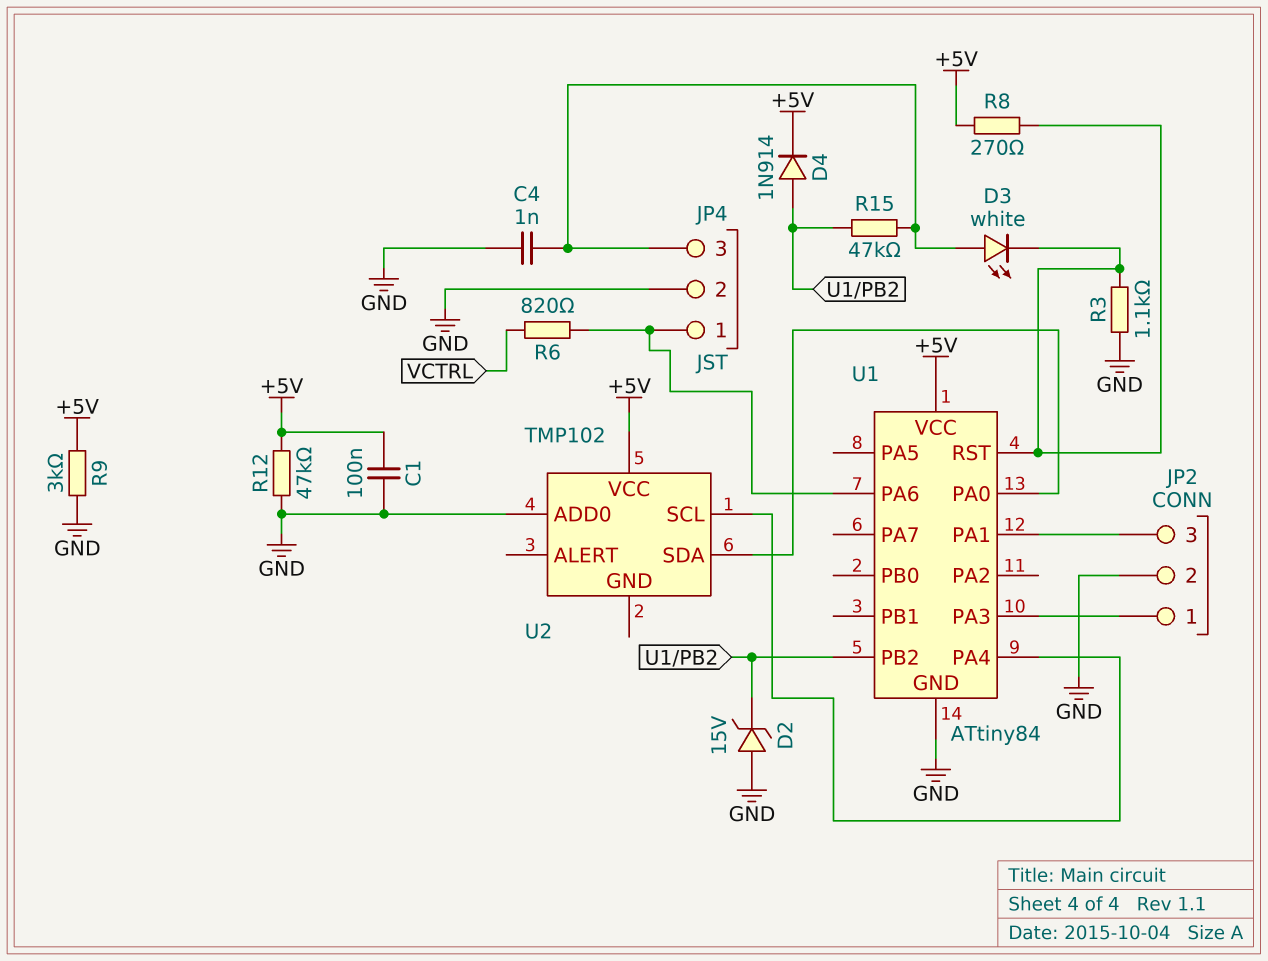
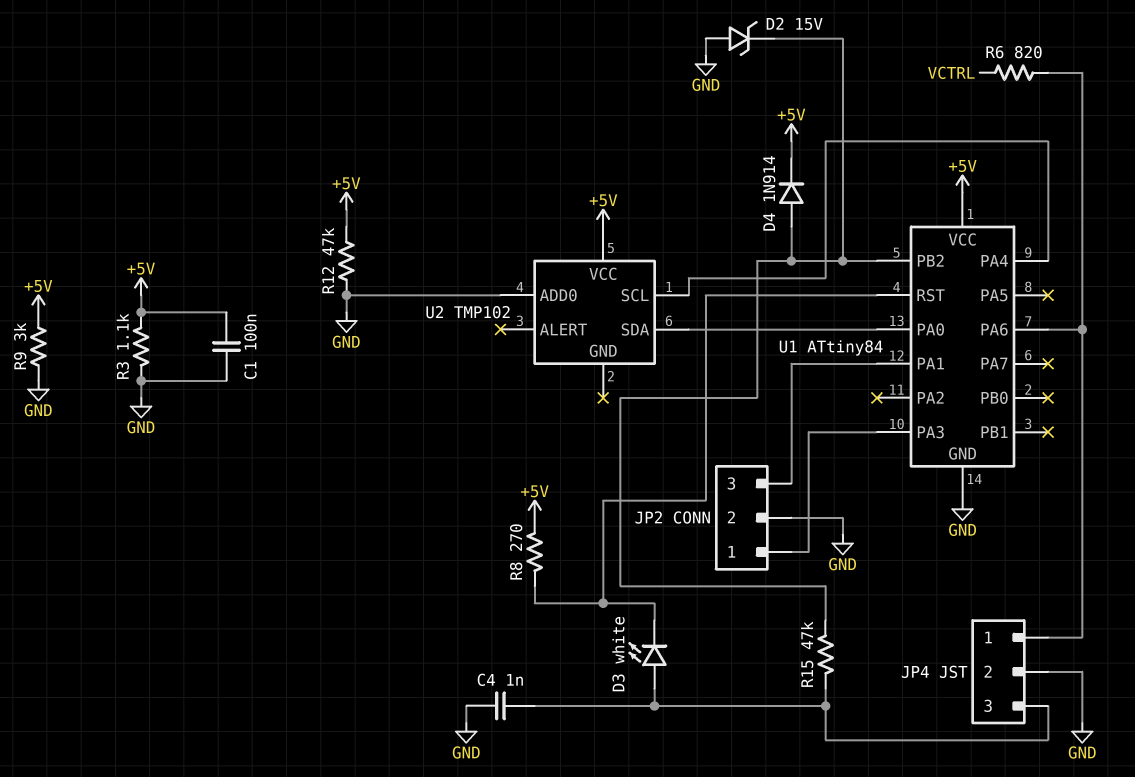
R3: 1.1k (GND, U1/RST) -> 1.1k (+5V, GND)

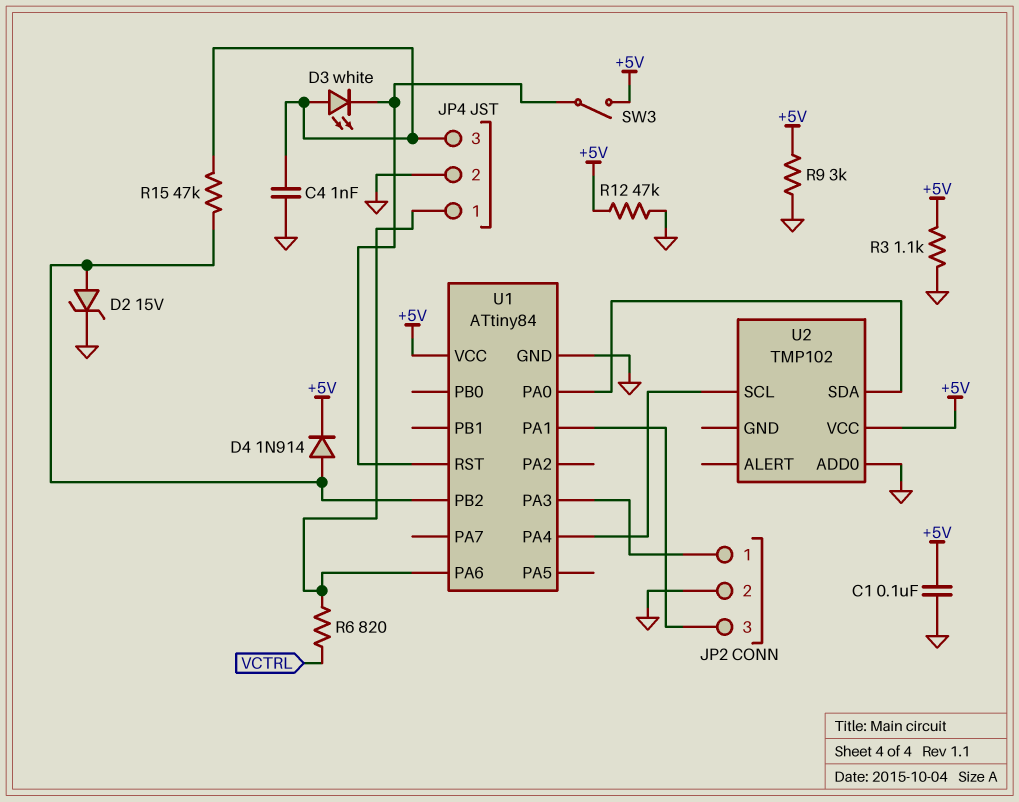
D2: zener 15V (A GND, K U1/PB2) -> zener 15V (A U1/PB2, K GND)
R8: 270 (+5V, U1/RST) -> none
SW3: none -> switch (+5V, U1/RST)

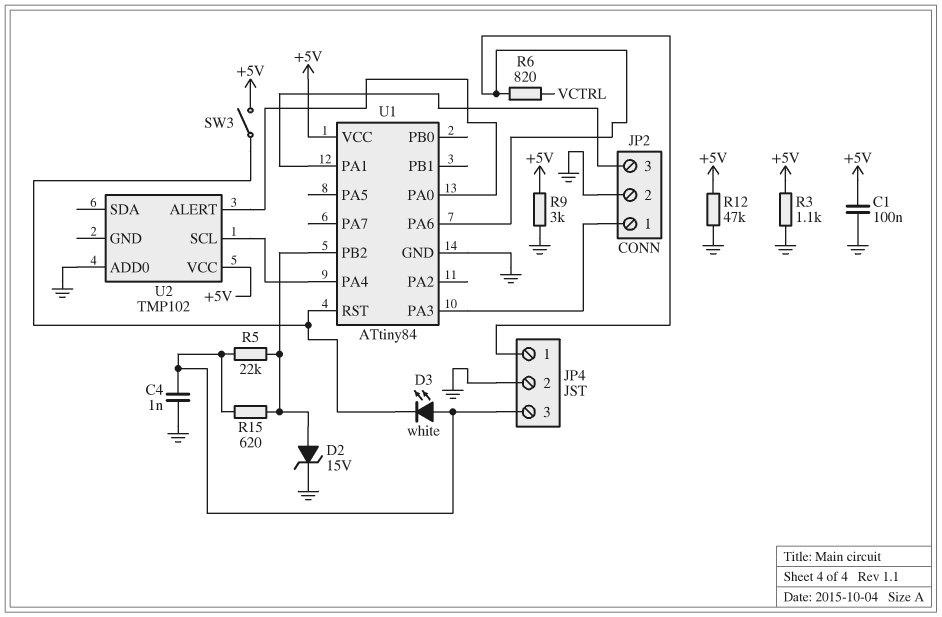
D4: diode 1N914 (A U1/PB2, K +5V) -> none
R5: none -> 22k (JP4/3, U1/PB2)
R15: 47k (JP4/3, U1/PB2) -> 620 (JP4/3, U1/PB2)
U2 pin ALERT: none -> U1/PA0
U2 pin SDA: U1/PA0 -> none

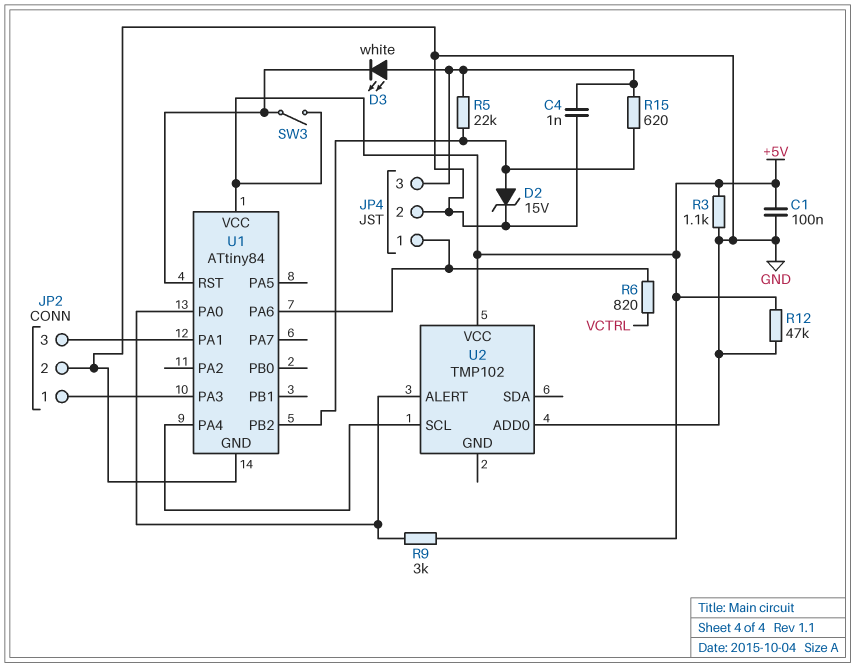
R9: 3k (+5V, GND) -> 3k (+5V, U1/PA0)

